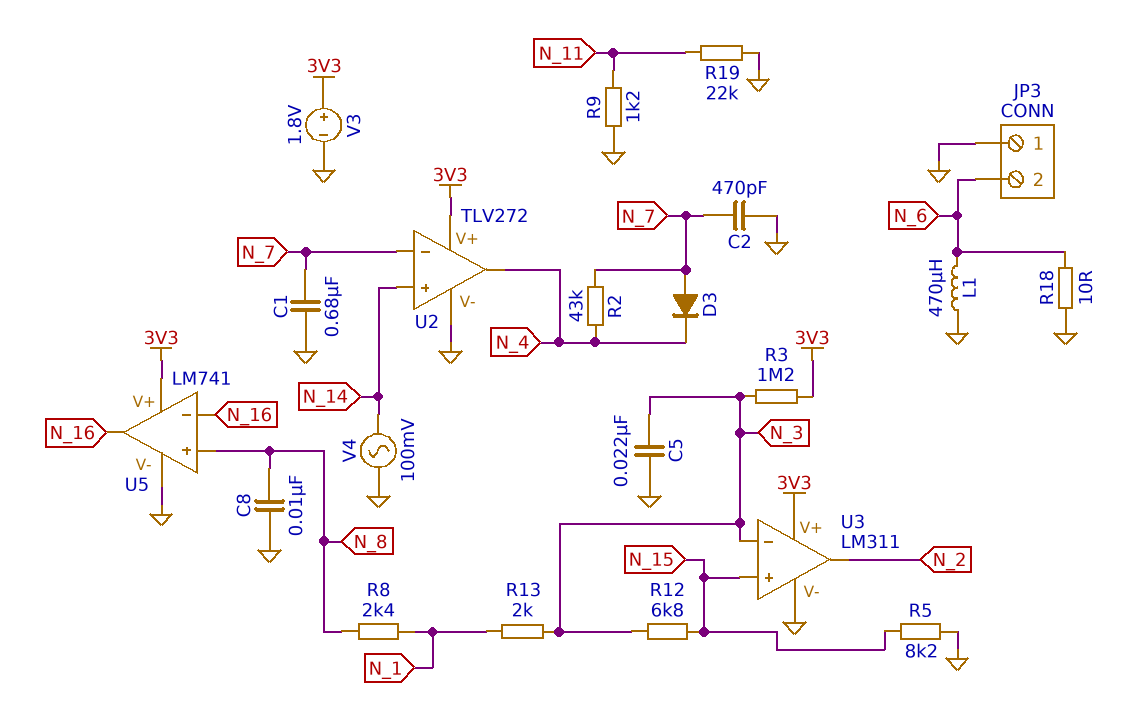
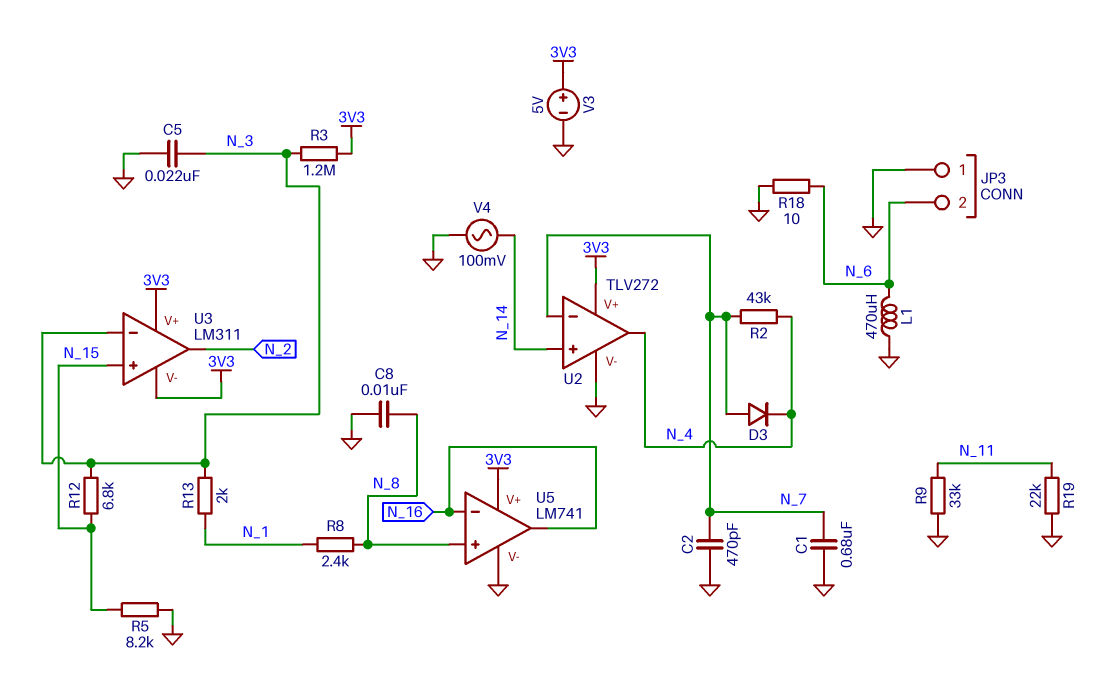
R9: 1.2k (GND, N_11) -> 33k (GND, N_11)
U3 pin V-: GND -> 3V3
V3: 1.8V (plus 3V3, minus GND) -> 5V (plus 3V3, minus GND)

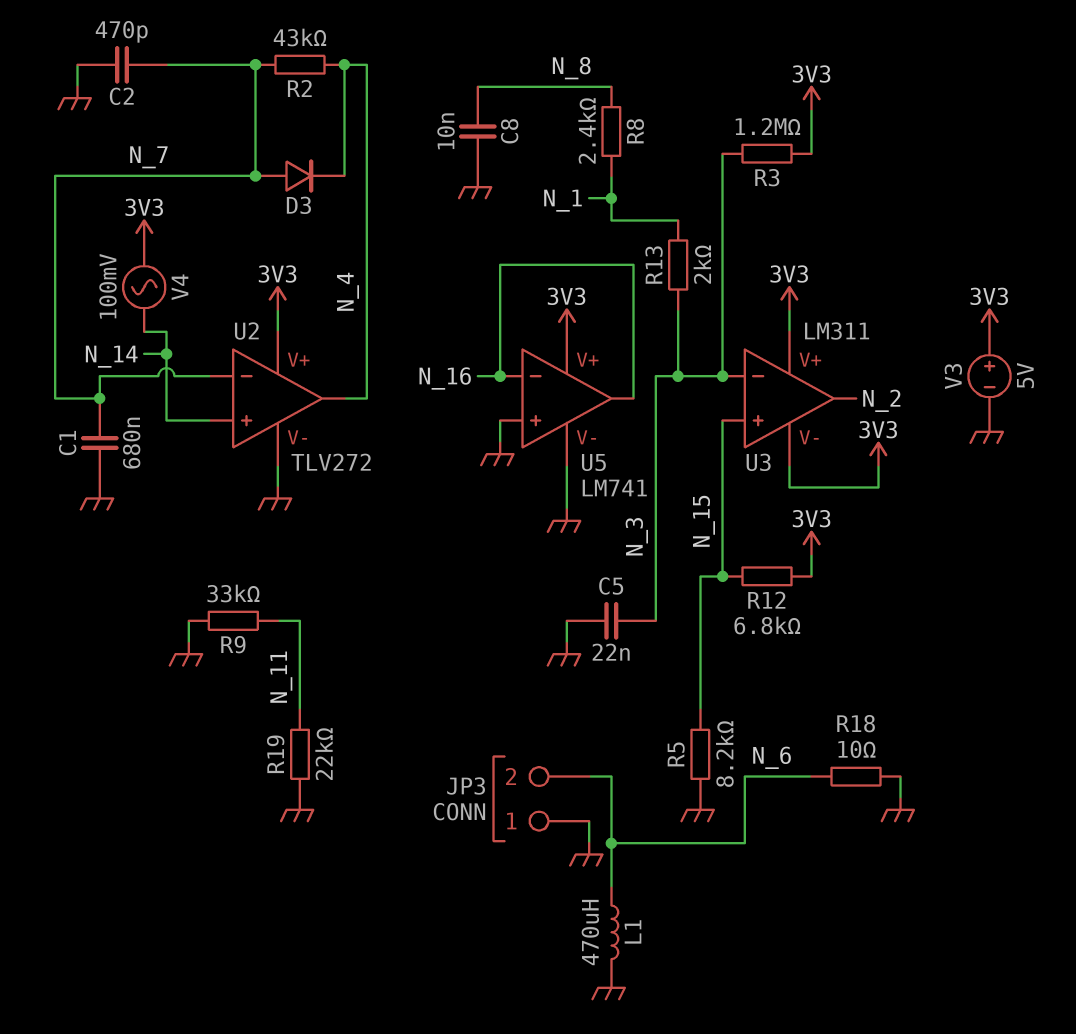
R12: 6.8k (N_3, N_15) -> 6.8k (3V3, N_15)
U5 pin in+: N_8 -> GND
V4: AC 100mV (GND, N_14) -> AC 100mV (3V3, N_14)

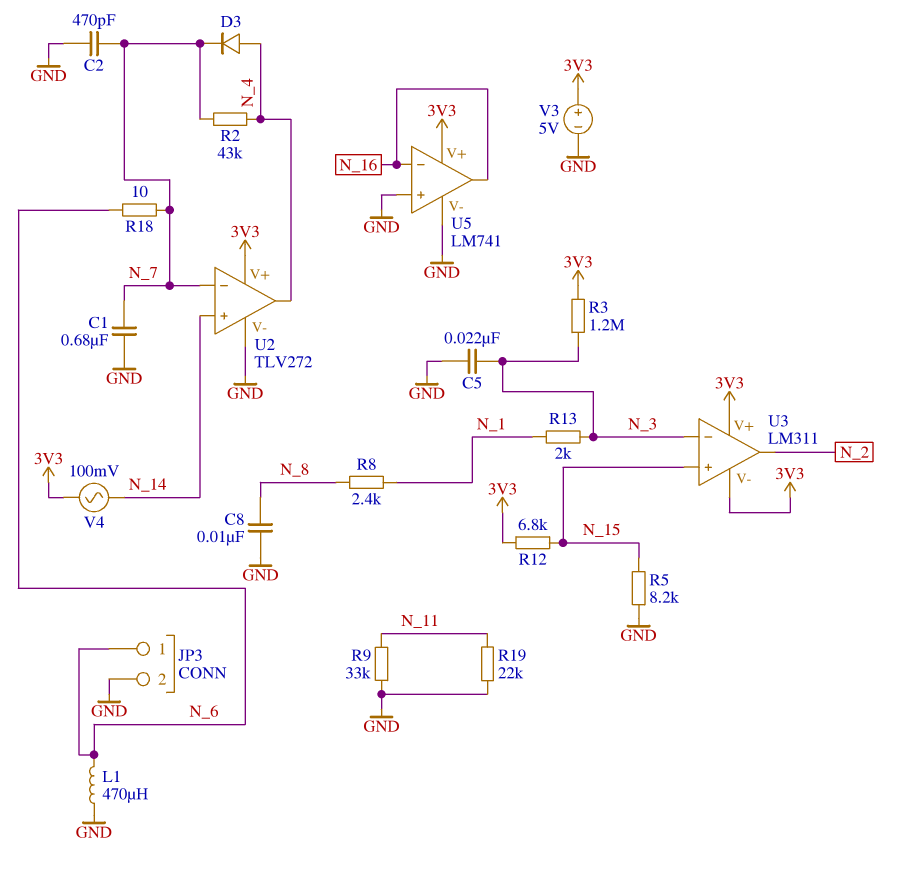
D3: diode (A N_7, K N_4) -> diode (A N_4, K N_7)
JP3 pin 1: GND -> N_6
JP3 pin 2: N_6 -> GND
R18: 10 (GND, N_6) -> 10 (N_6, N_7)

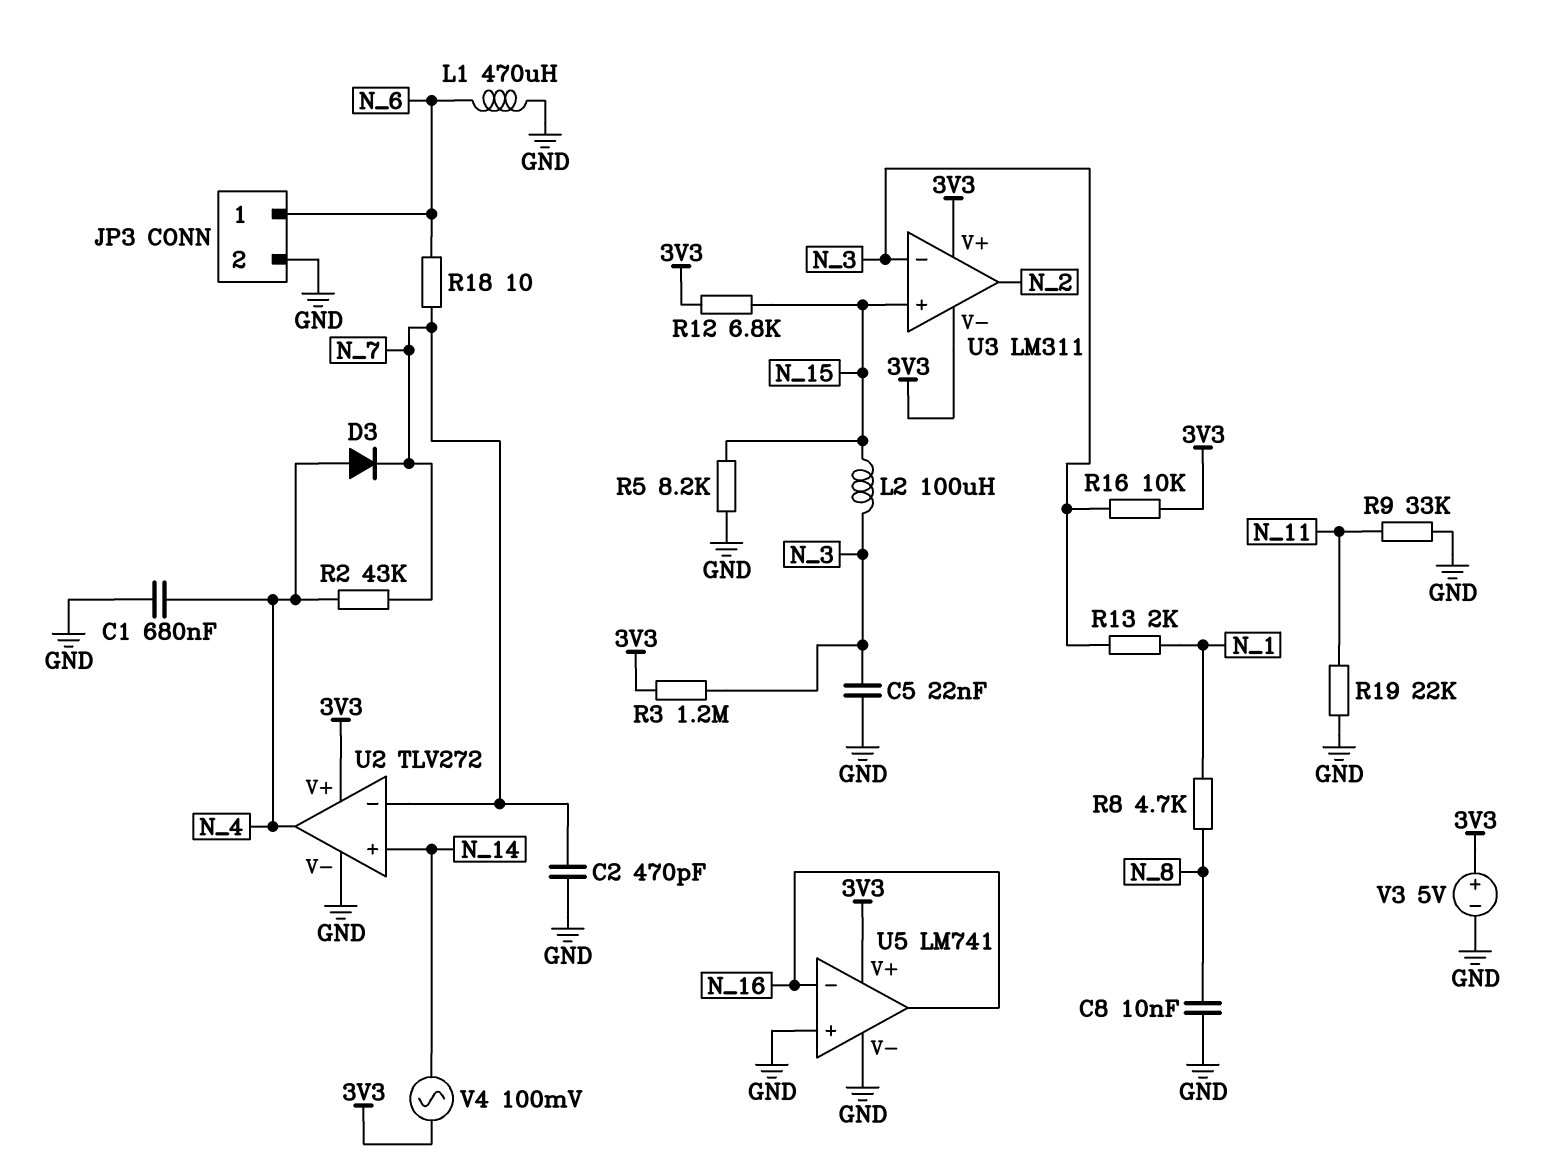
C1: 680nF (GND, N_7) -> 680nF (GND, N_4)
L2: none -> 100uH (N_3, N_15)
R8: 2.4k (N_1, N_8) -> 4.7k (N_1, N_8)
R16: none -> 10k (3V3, N_3)

